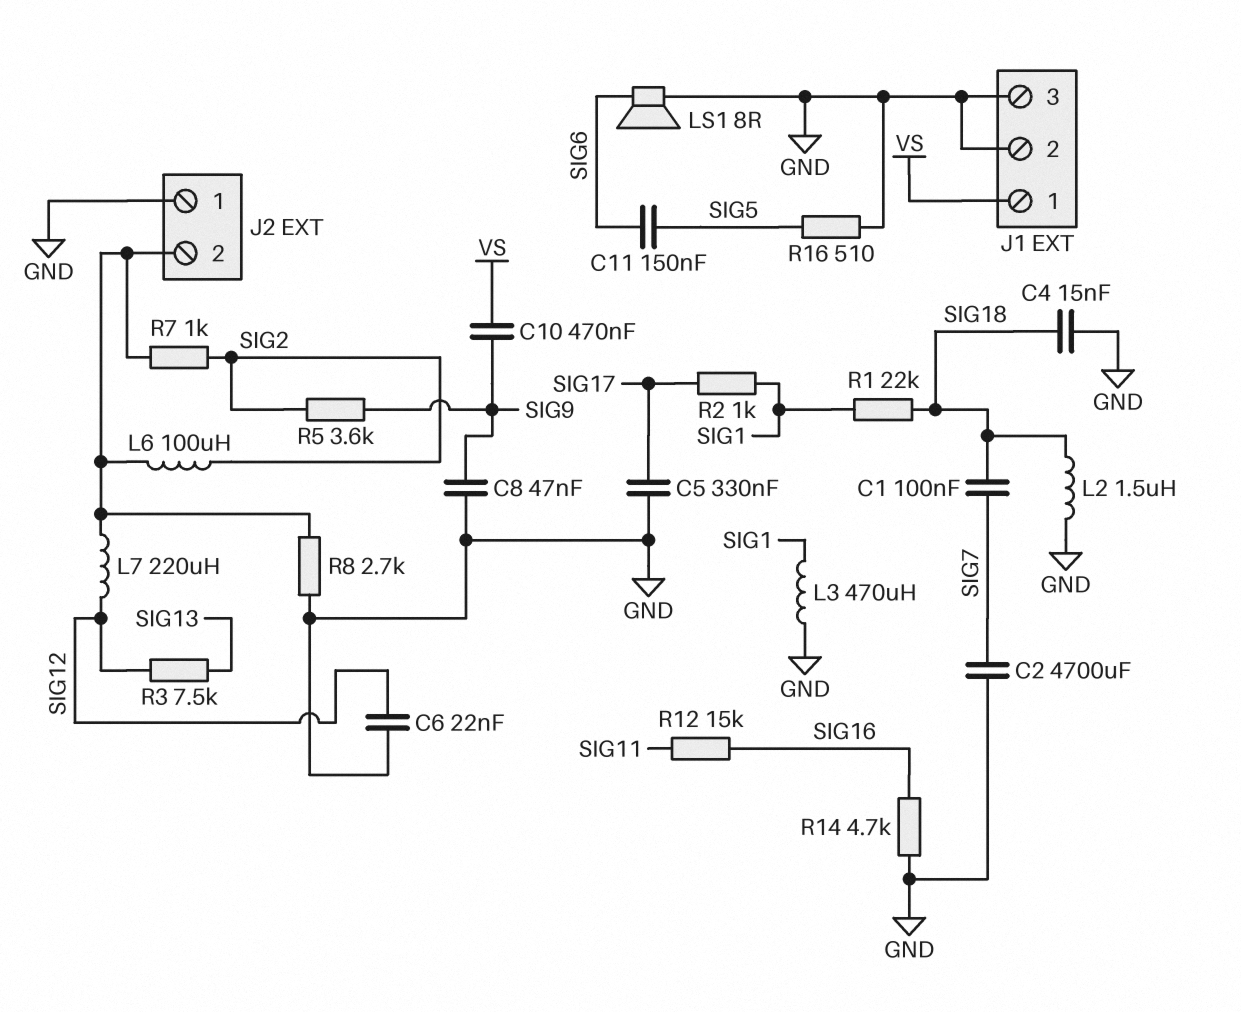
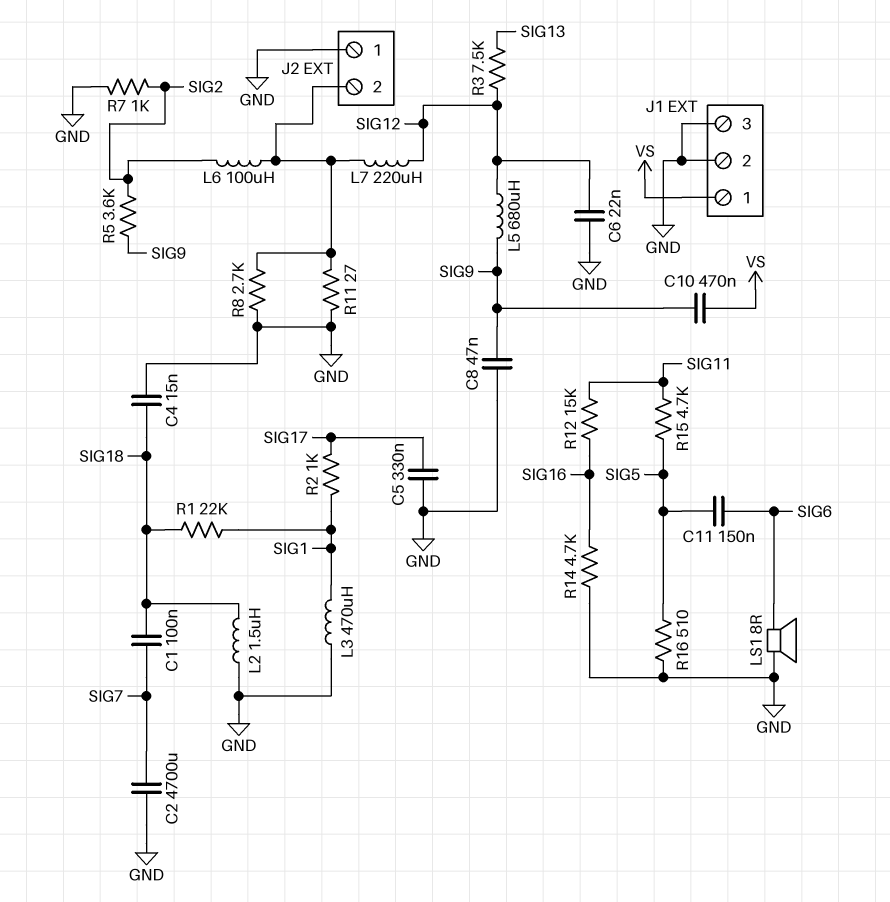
L5: none -> 680uH (SIG9, SIG12)
R7: 1k (J2/2, SIG2) -> 1k (GND, SIG2)
R11: none -> 27 (GND, J2/2)
R15: none -> 4.7k (SIG5, SIG11)

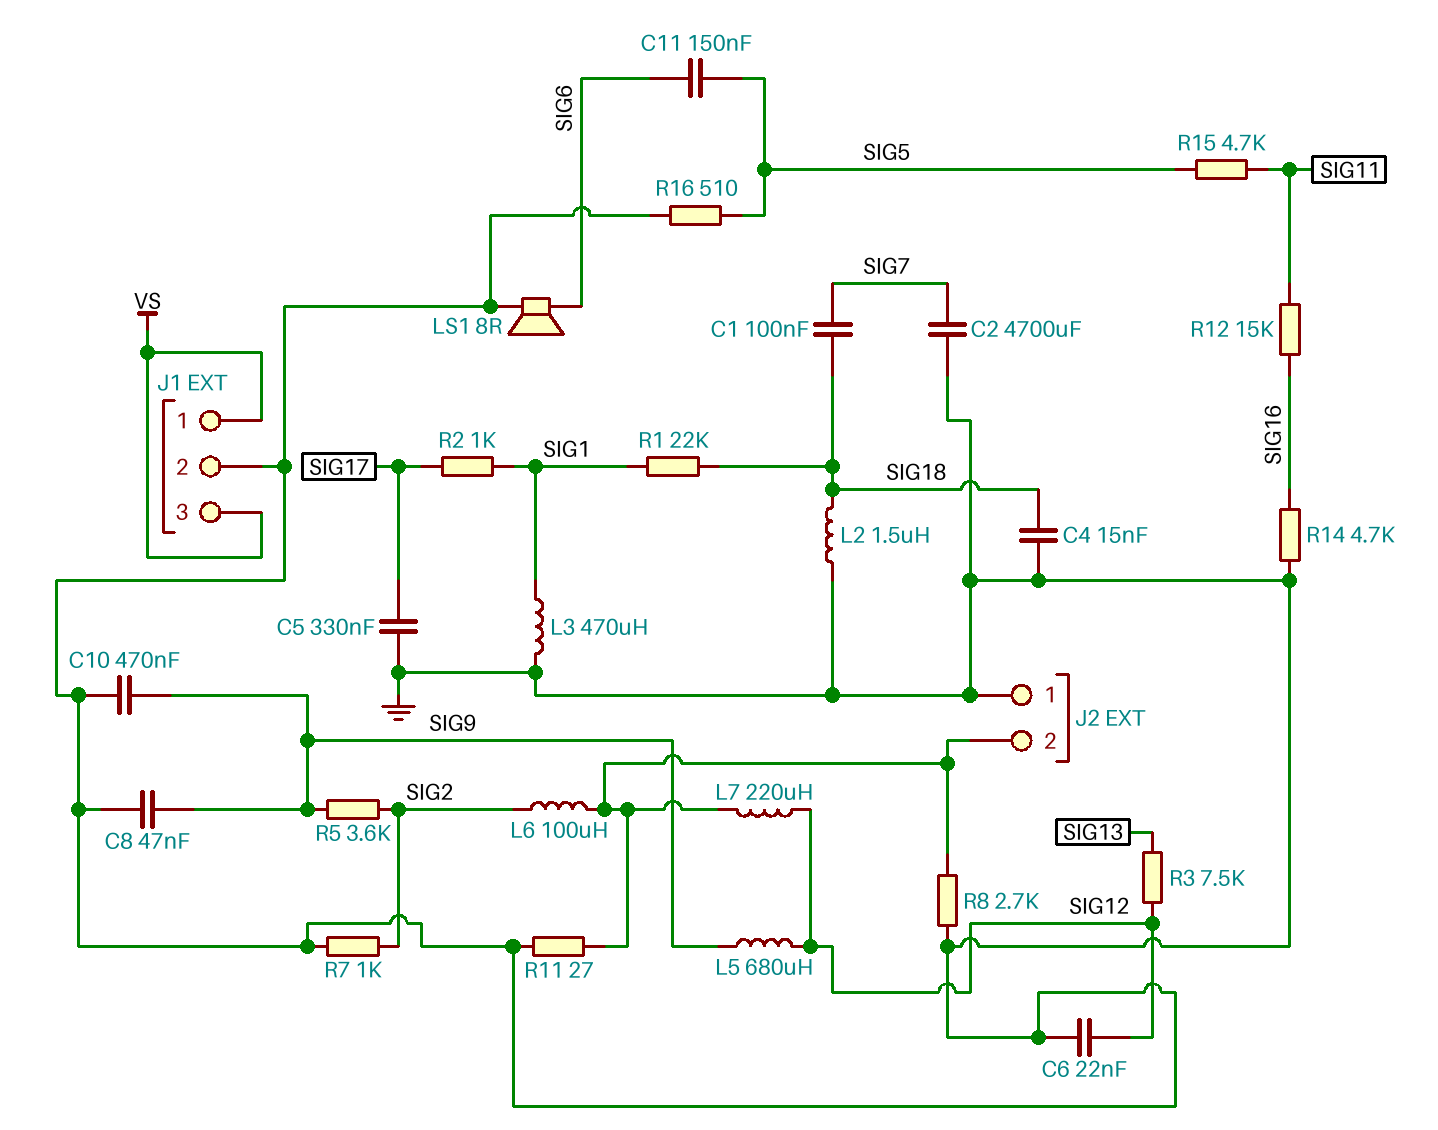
C10: 470nF (SIG9, VS) -> 470nF (GND, SIG9)
J1 pin 3: GND -> VS

